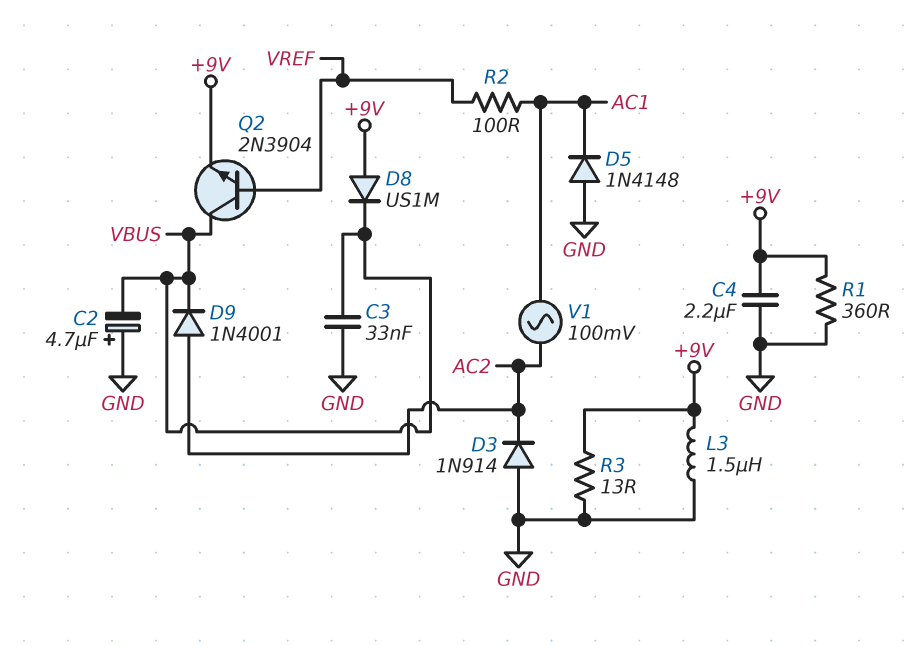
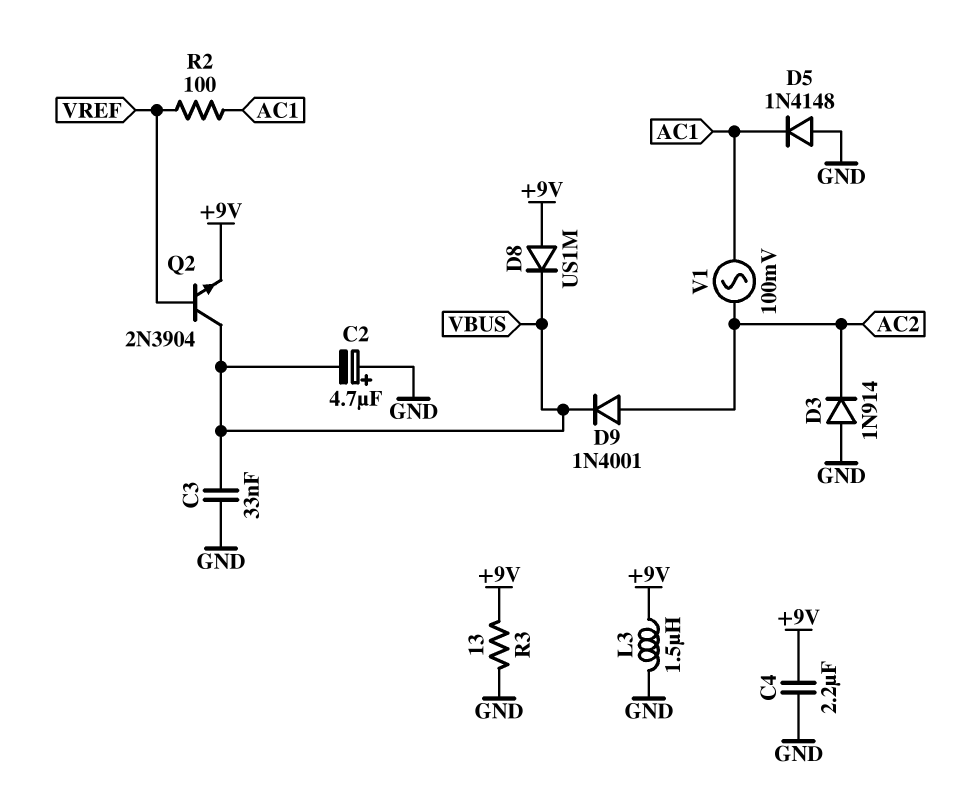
R1: 360 (+9V, GND) -> none

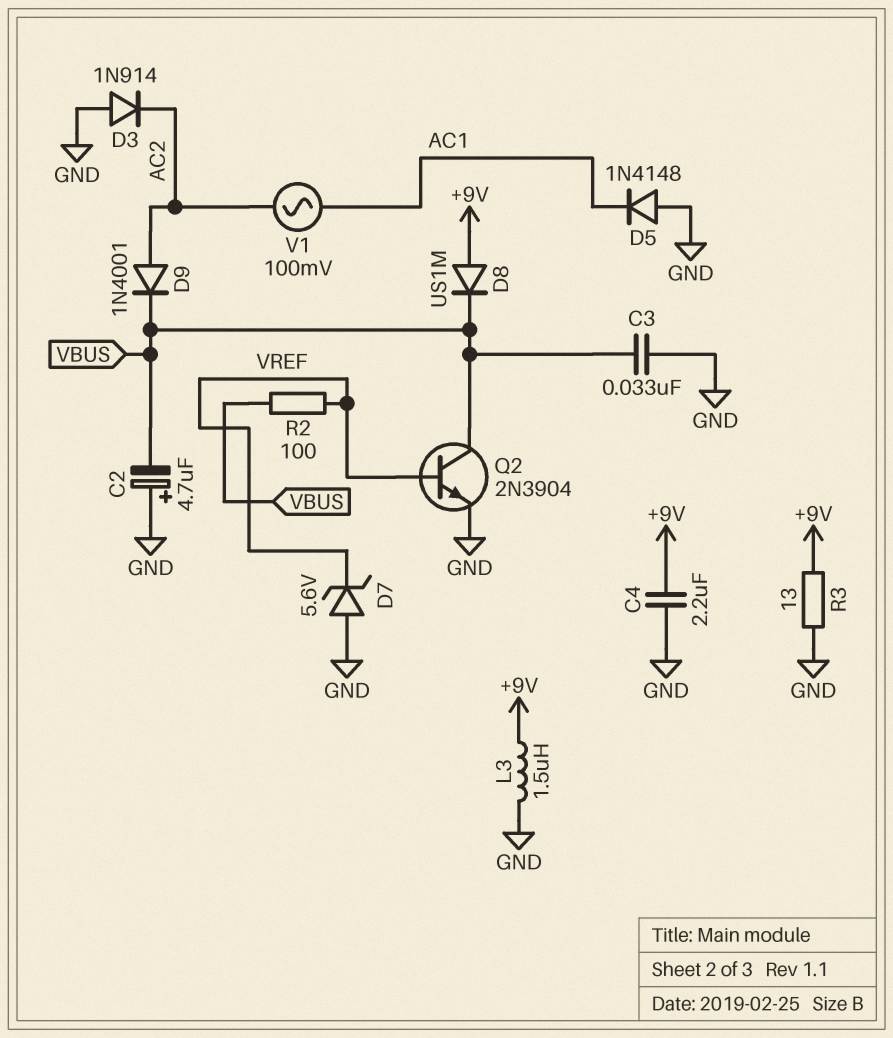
D7: none -> zener 5.6V (A GND, K VREF)
Q2: NPN 2N3904 (B VREF, C VBUS, E +9V) -> NPN 2N3904 (B VREF, C VBUS, E GND)
R2: 100 (AC1, VREF) -> 100 (VBUS, VREF)

